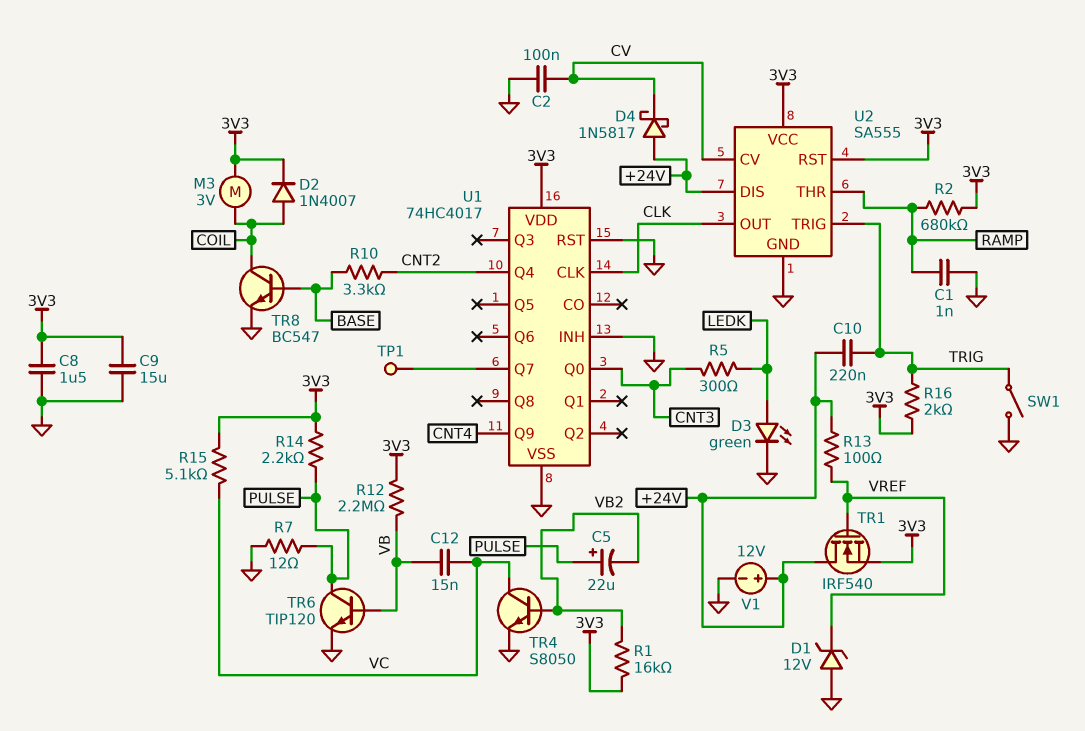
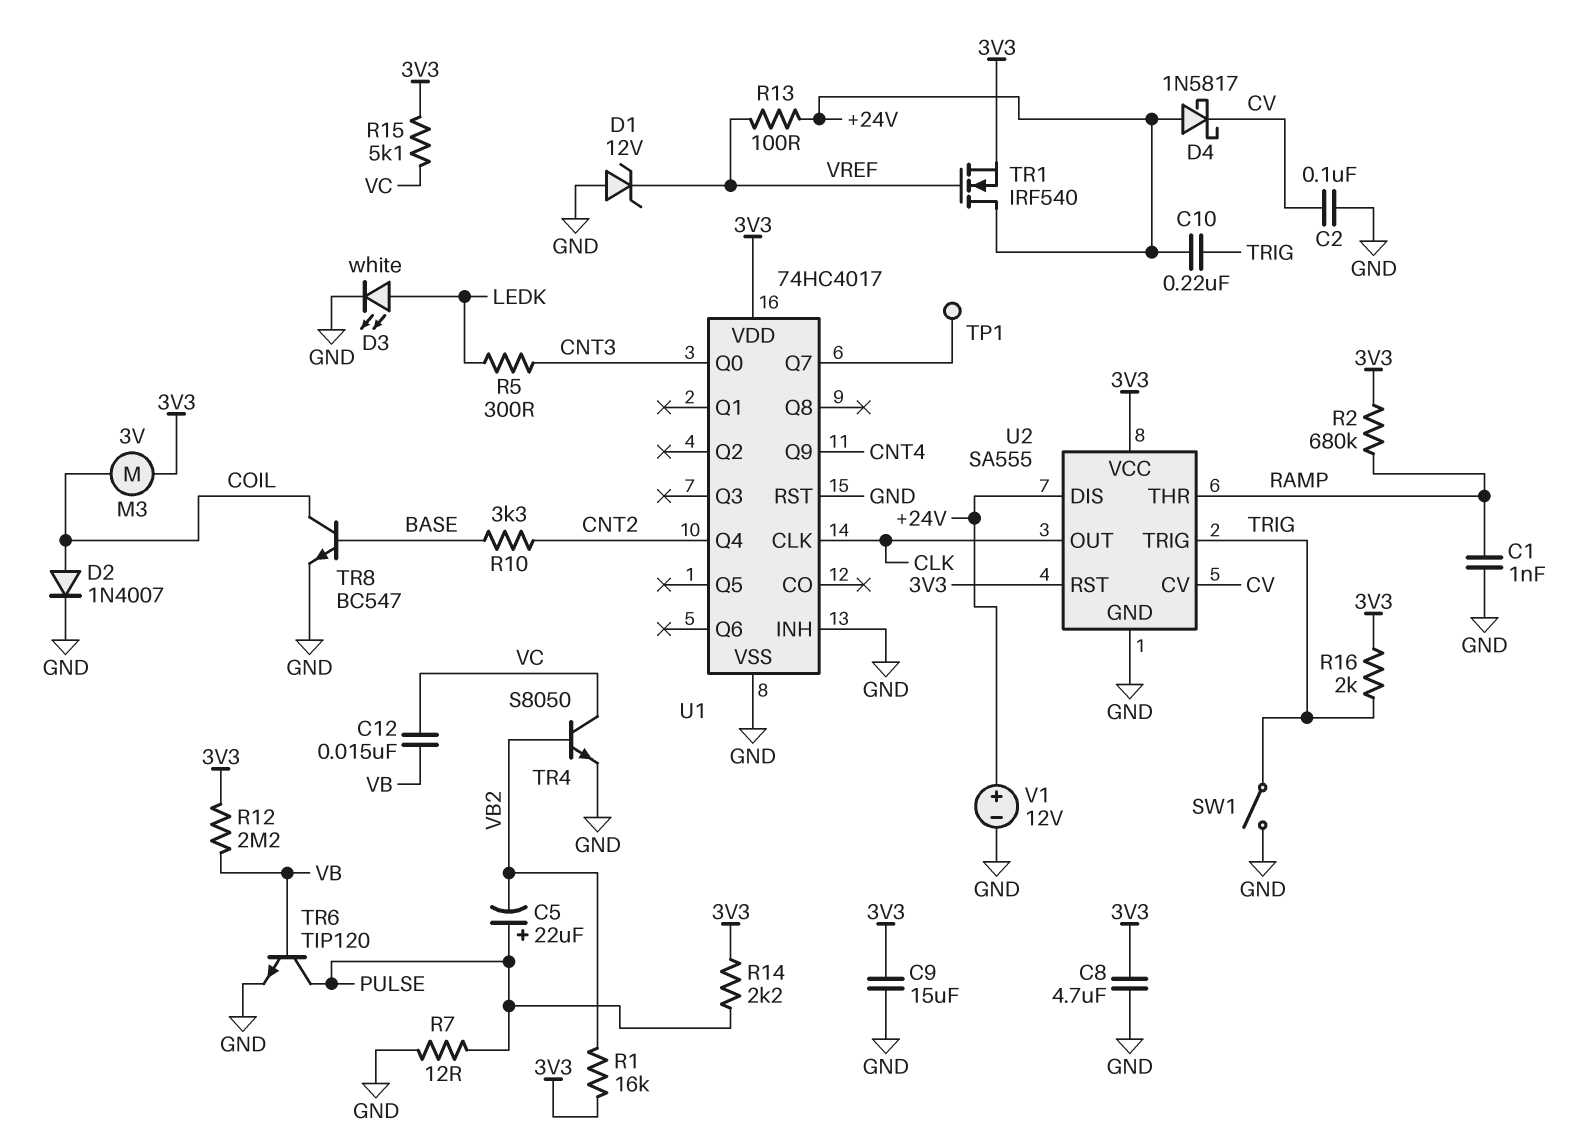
C8: 1.5uF (3V3, GND) -> 4.7uF (3V3, GND)
D2: diode 1N4007 (A COIL, K 3V3) -> diode 1N4007 (A COIL, K GND)
D3: LED green (A LEDK, K GND) -> LED white (A LEDK, K GND)

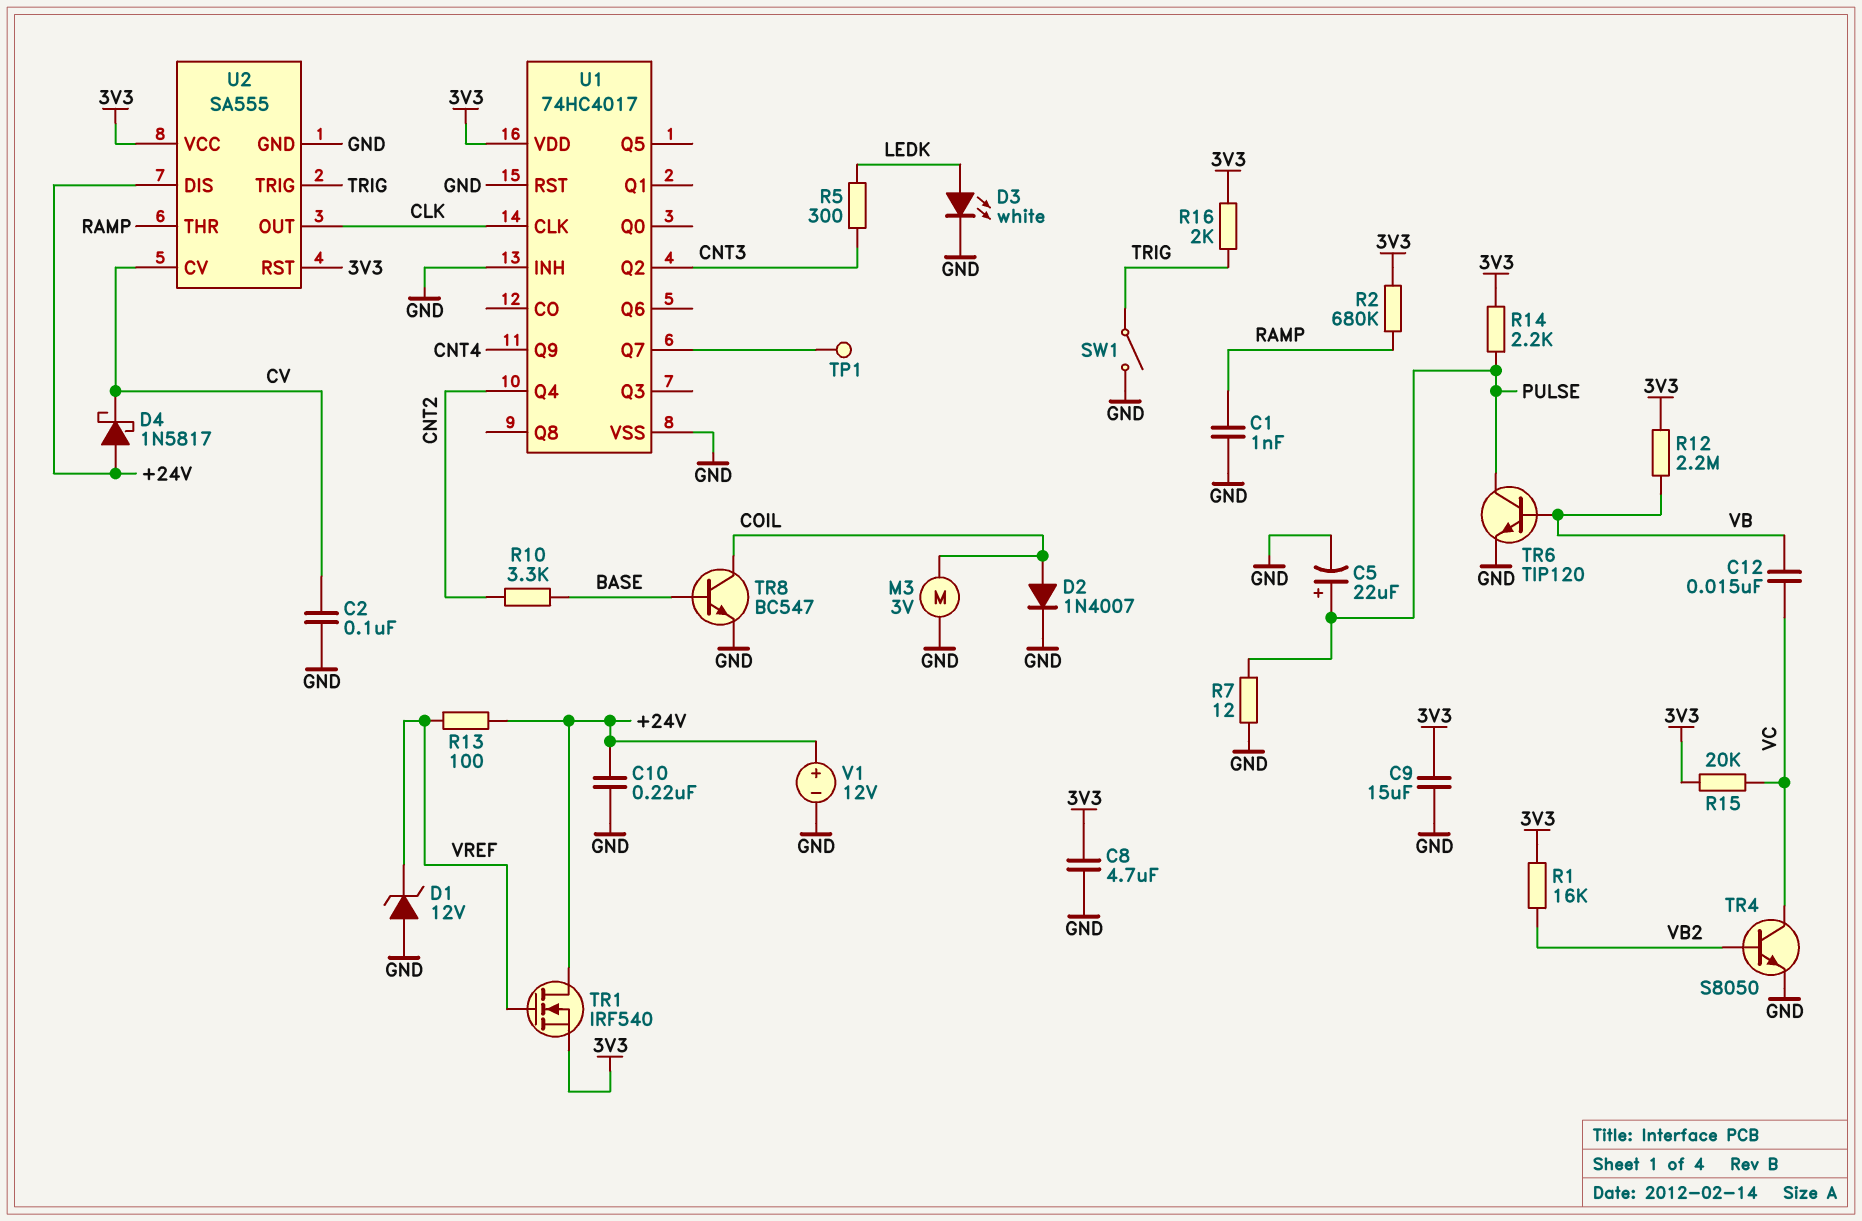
C5: 22uF (plus PULSE, minus VB2) -> 22uF (plus PULSE, minus GND)
C10: 220nF (+24V, TRIG) -> 220nF (+24V, GND)
M3: motor 3V (3V3, COIL) -> motor 3V (COIL, GND)
R15: 5.1k (3V3, VC) -> 20k (3V3, VC)
U1 pin Q0: CNT3 -> none
U1 pin Q2: none -> CNT3

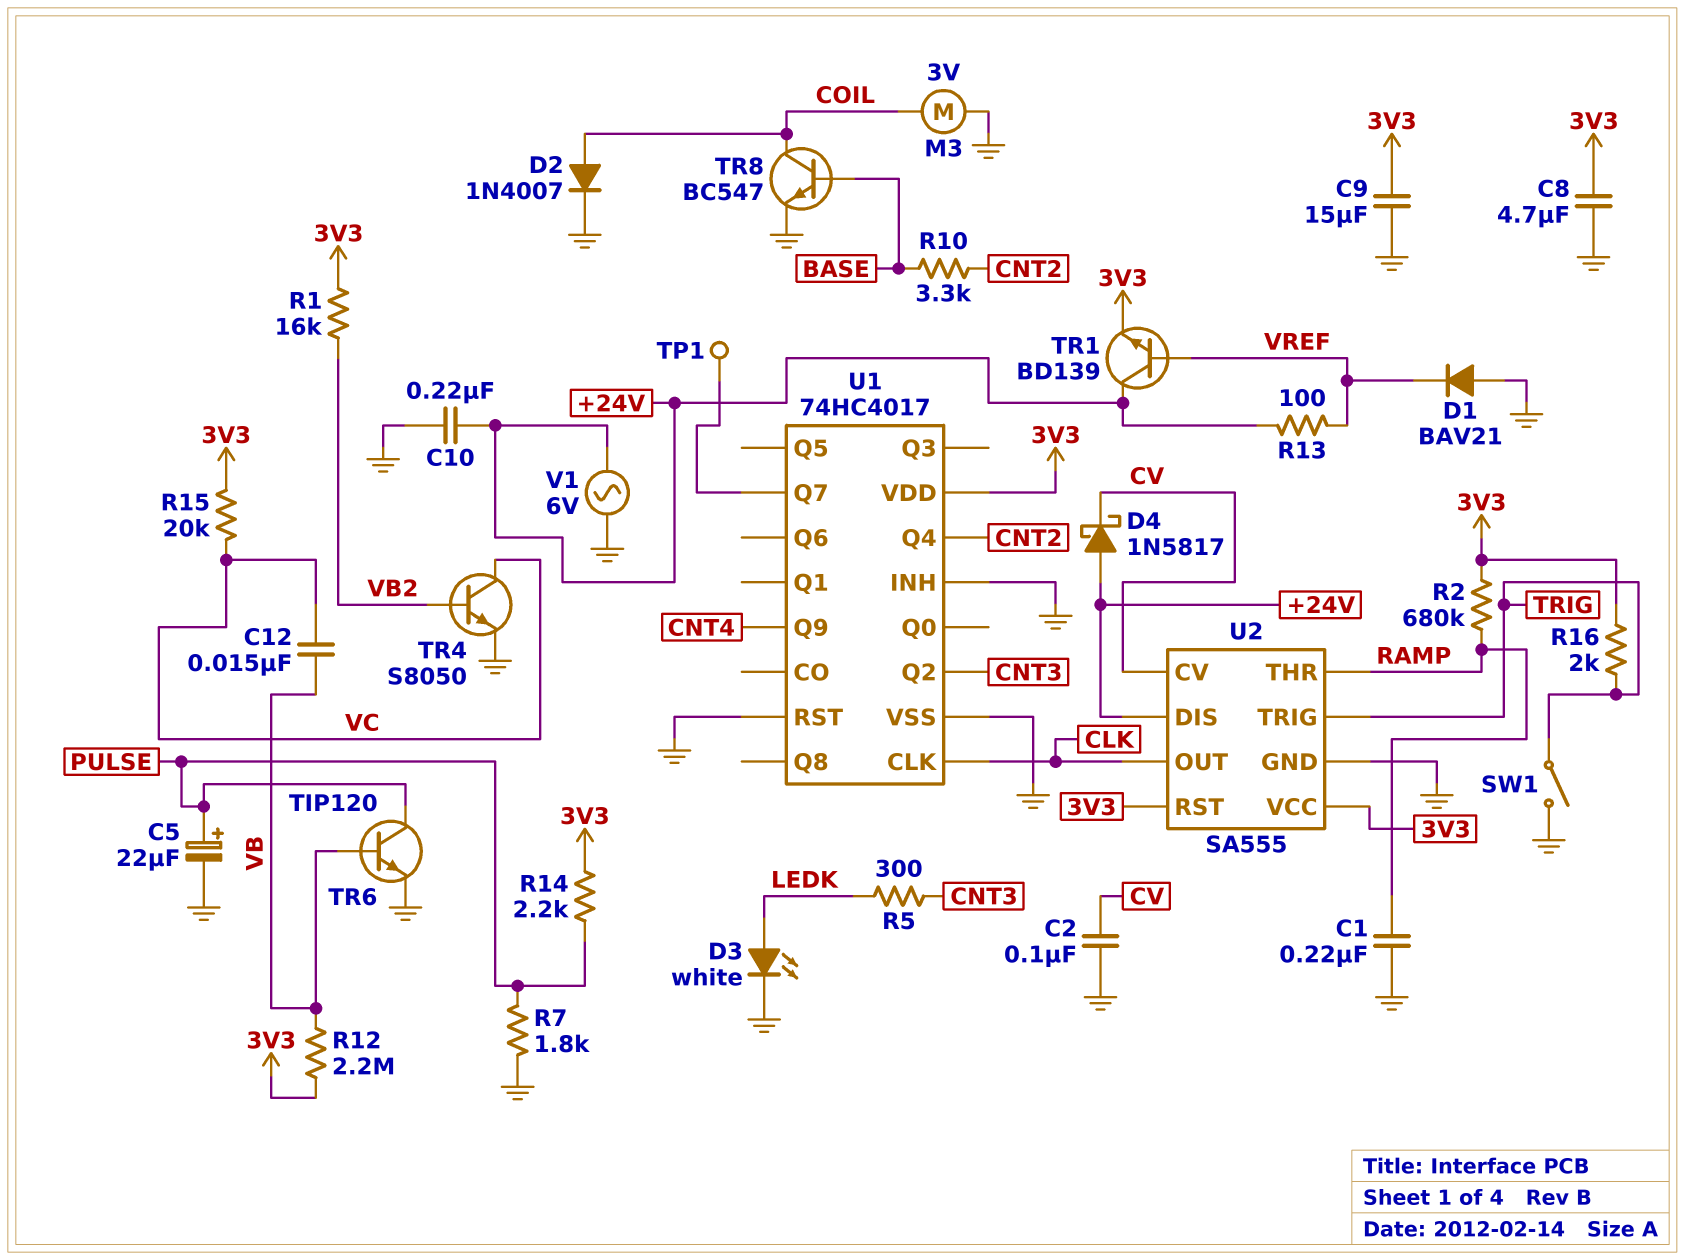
C1: 1nF (GND, RAMP) -> 220nF (GND, RAMP)
D1: zener 12V (A GND, K VREF) -> diode BAV21 (A GND, K VREF)
R7: 12 (GND, PULSE) -> 1.8k (GND, PULSE)
TR1: NMOS IRF540 (G VREF, D +24V, S 3V3) -> NPN BD139 (B VREF, C +24V, E 3V3)
V1: 12V (plus +24V, minus GND) -> AC 6V (+24V, GND)

